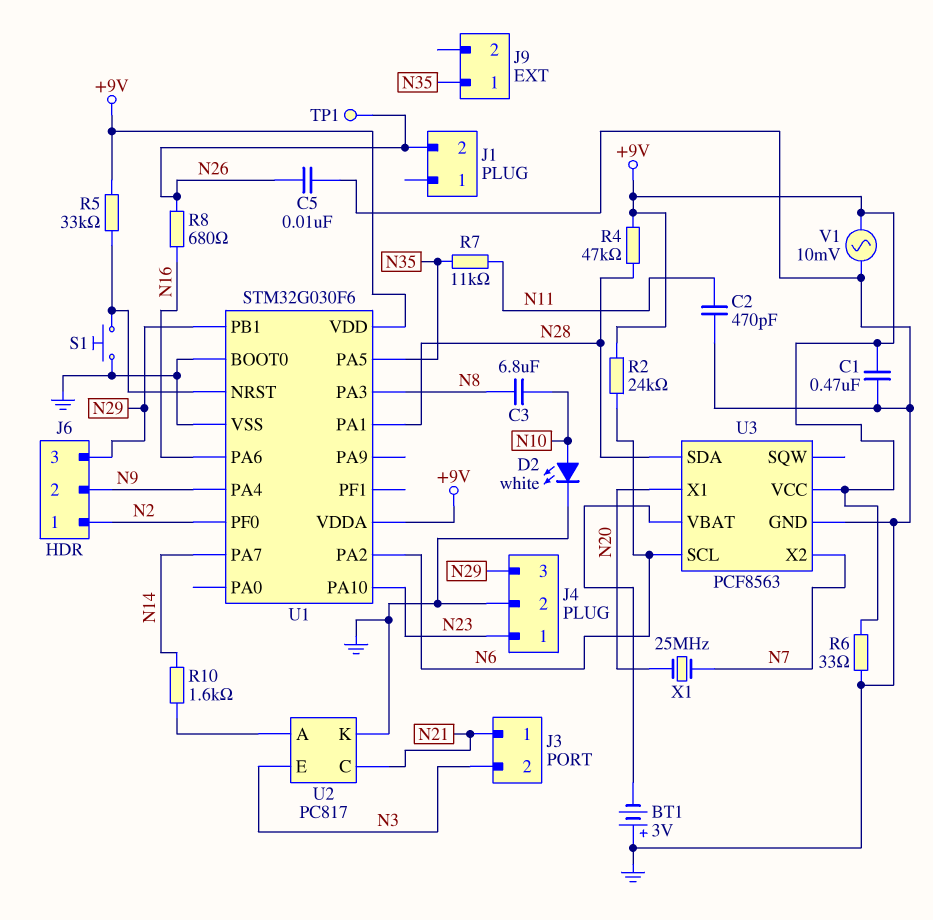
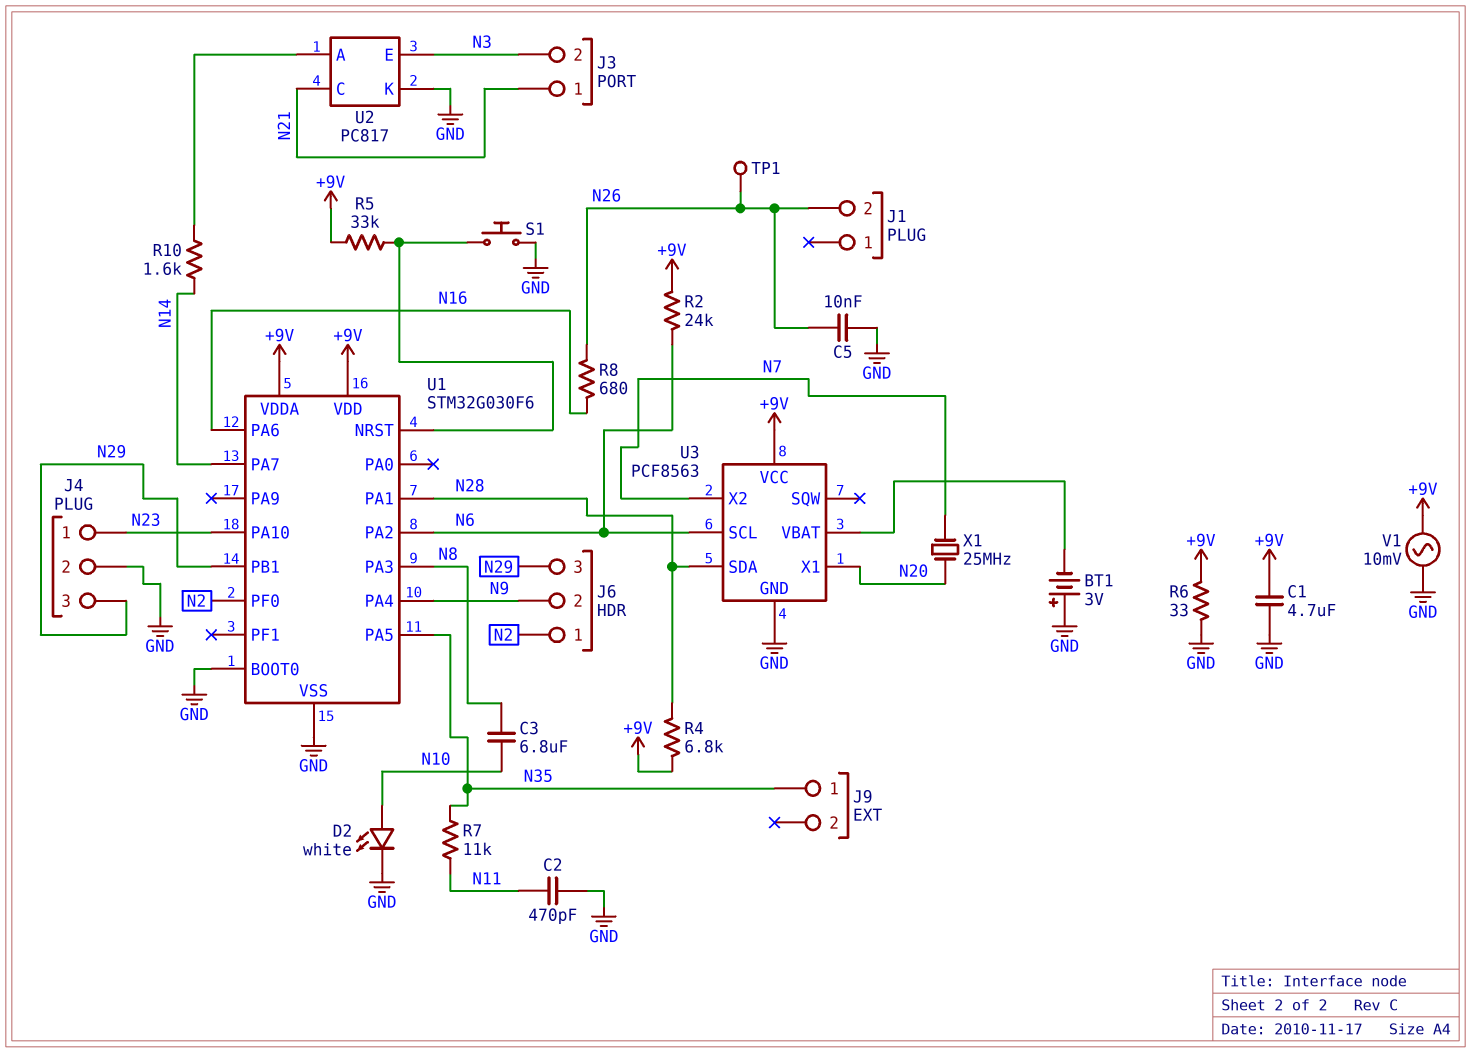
C1: 470nF (+9V, GND) -> 4.7uF (+9V, GND)
R4: 47k (+9V, N28) -> 6.8k (+9V, N28)

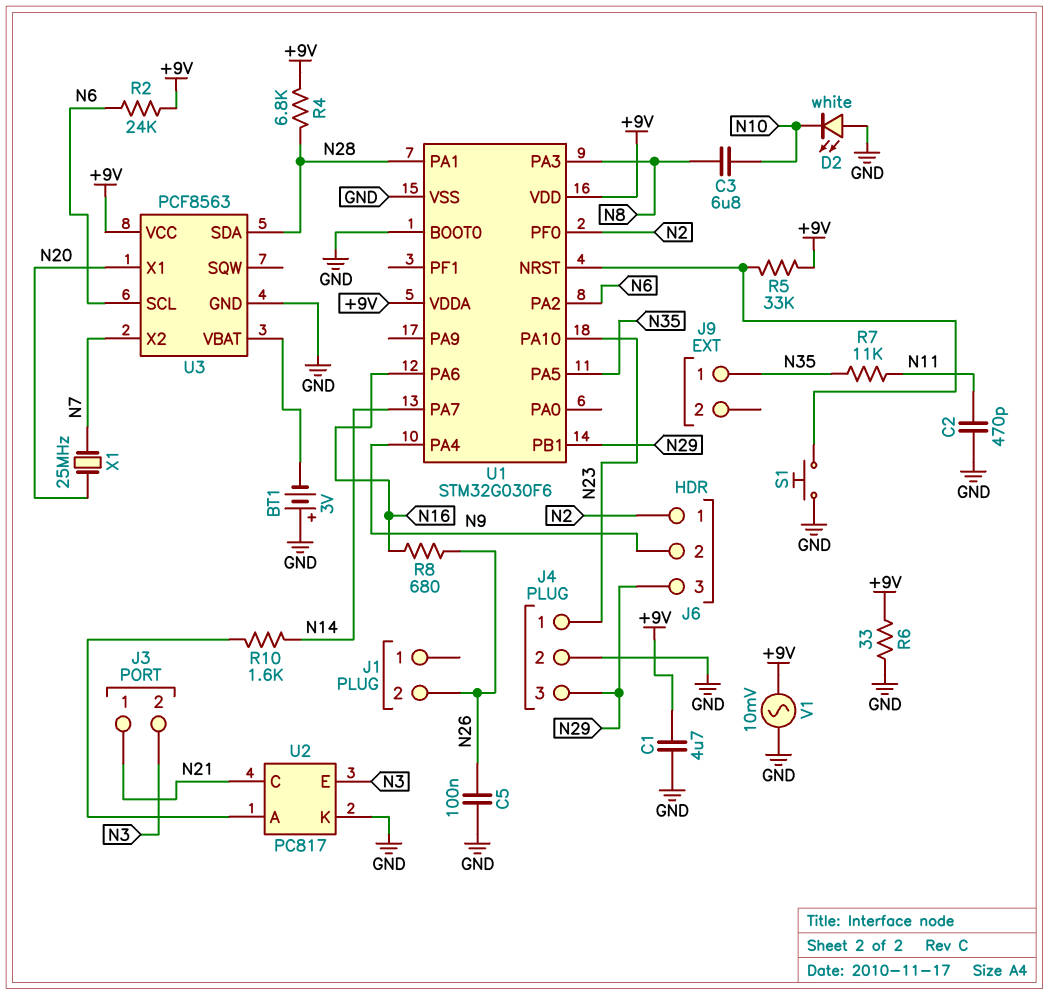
C5: 10nF (GND, N26) -> 100nF (GND, N26)
D2: LED white (A N10, K GND) -> LED white (A GND, K N10)
TP1: test point (N26) -> none

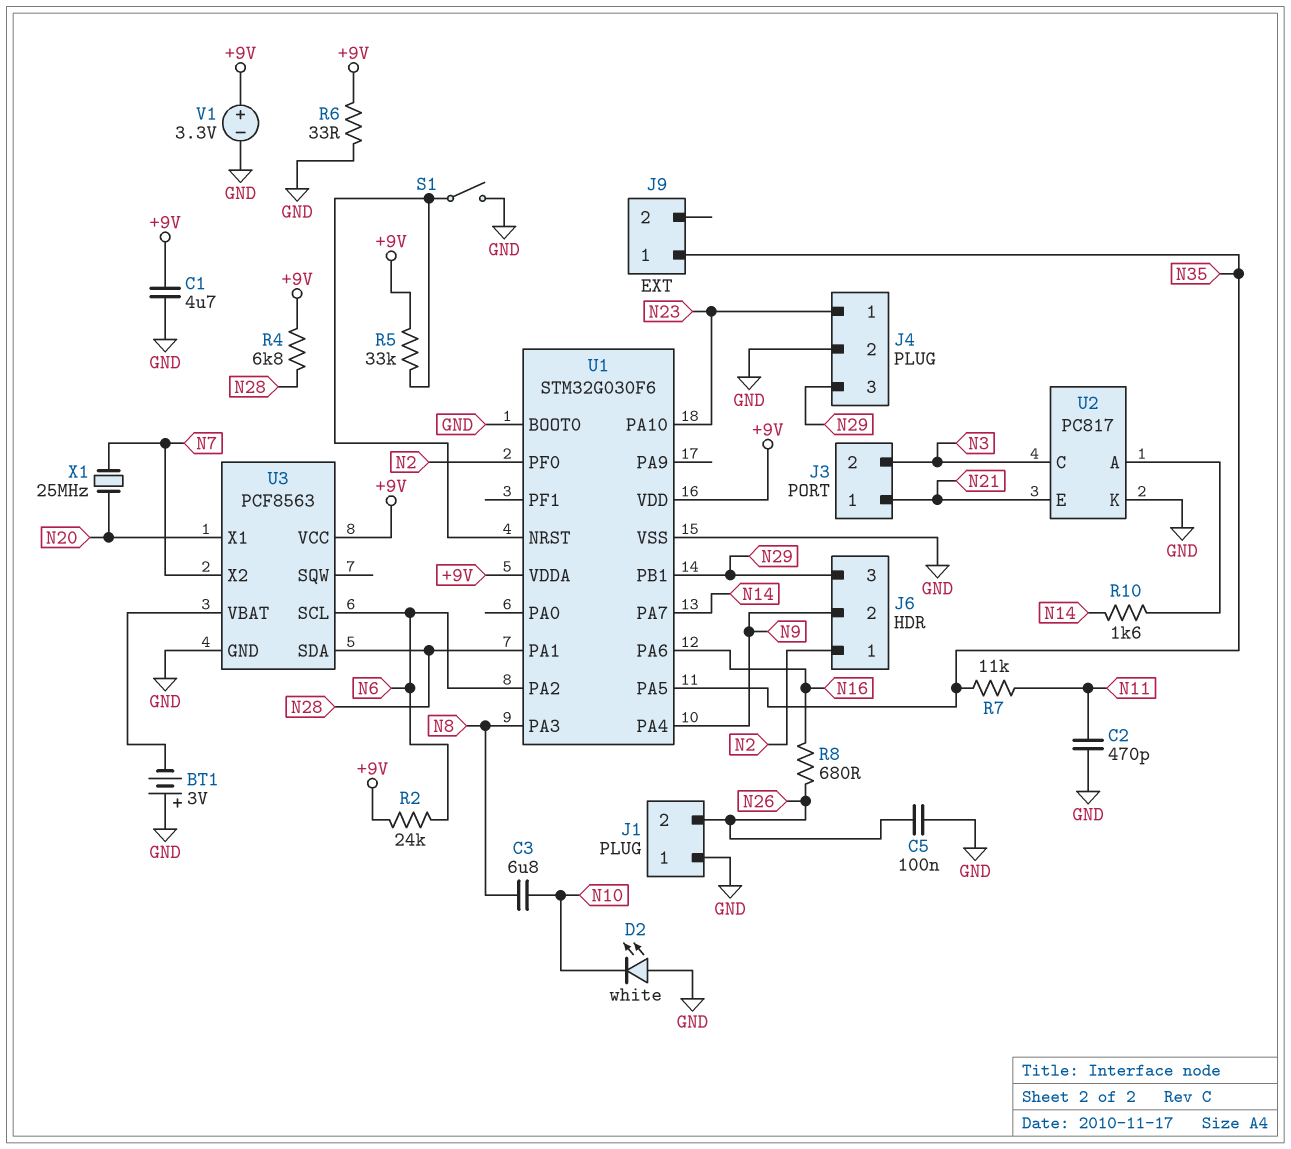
J1 pin 1: none -> GND
S1: button (GND, U1/NRST) -> switch (GND, U1/NRST)
U2 pin C: N21 -> N3
U2 pin E: N3 -> N21
V1: AC 10mV (+9V, GND) -> 3.3V (plus +9V, minus GND)

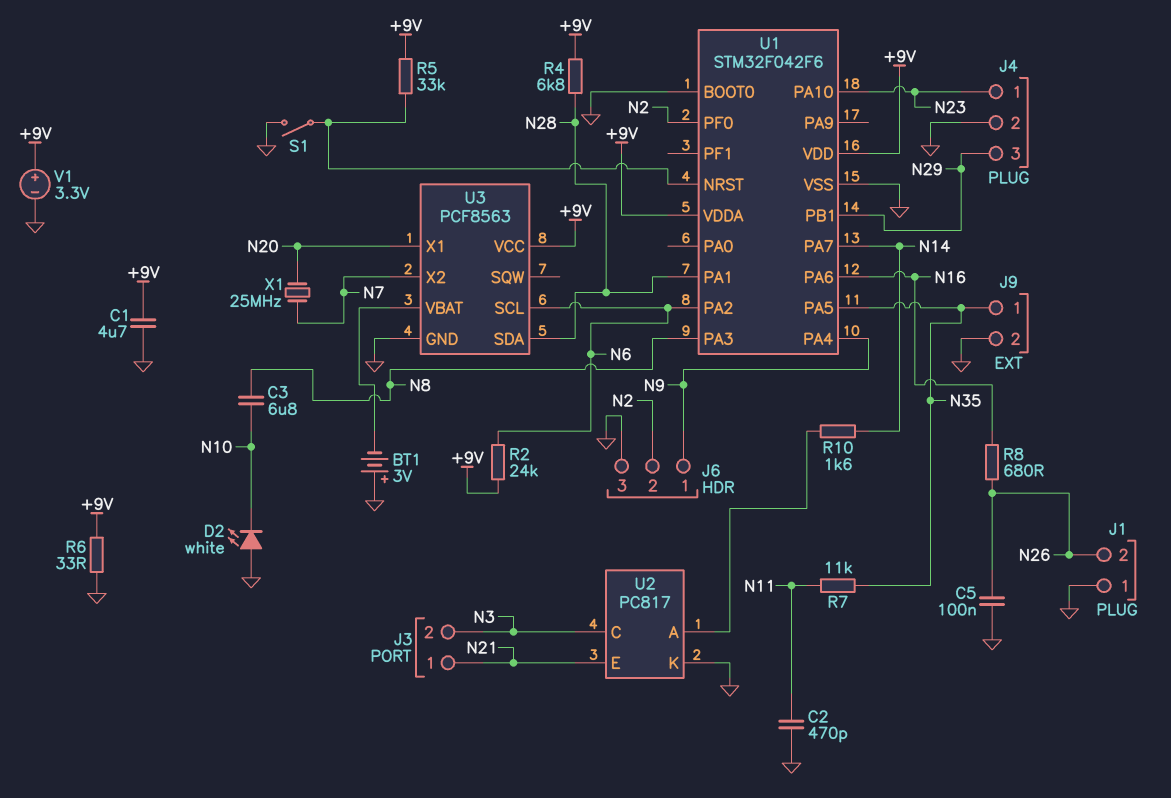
J6 pin 1: N2 -> N9
J6 pin 2: N9 -> N2
J6 pin 3: N29 -> GND
J9 pin 2: none -> GND
U1: STM32G030F6 -> STM32F042F6

